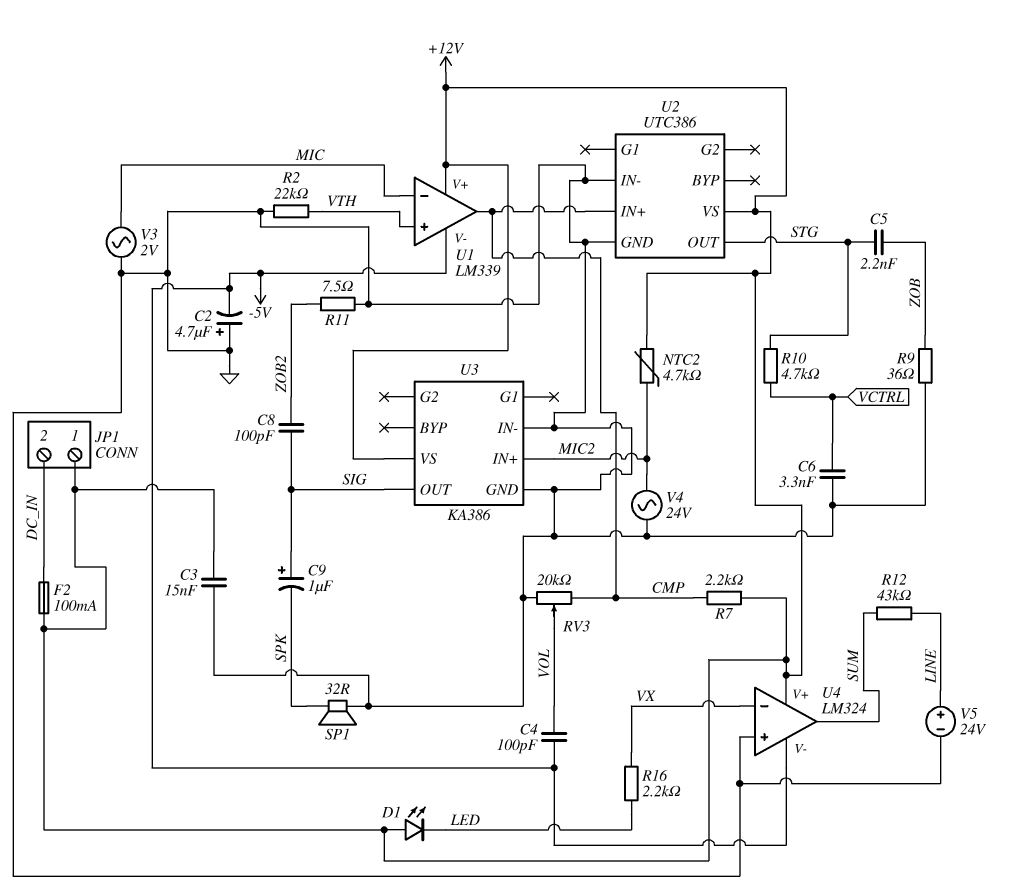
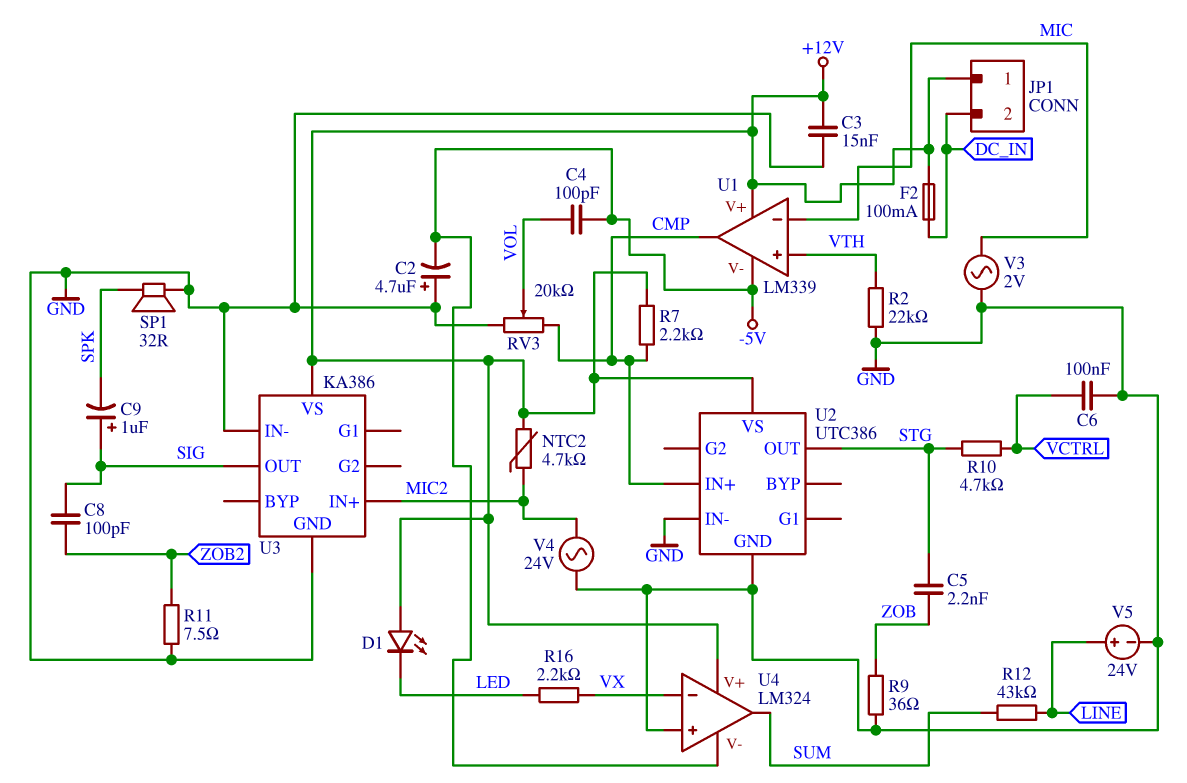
C6: 3.3nF (GND, VCTRL) -> 100nF (GND, VCTRL)

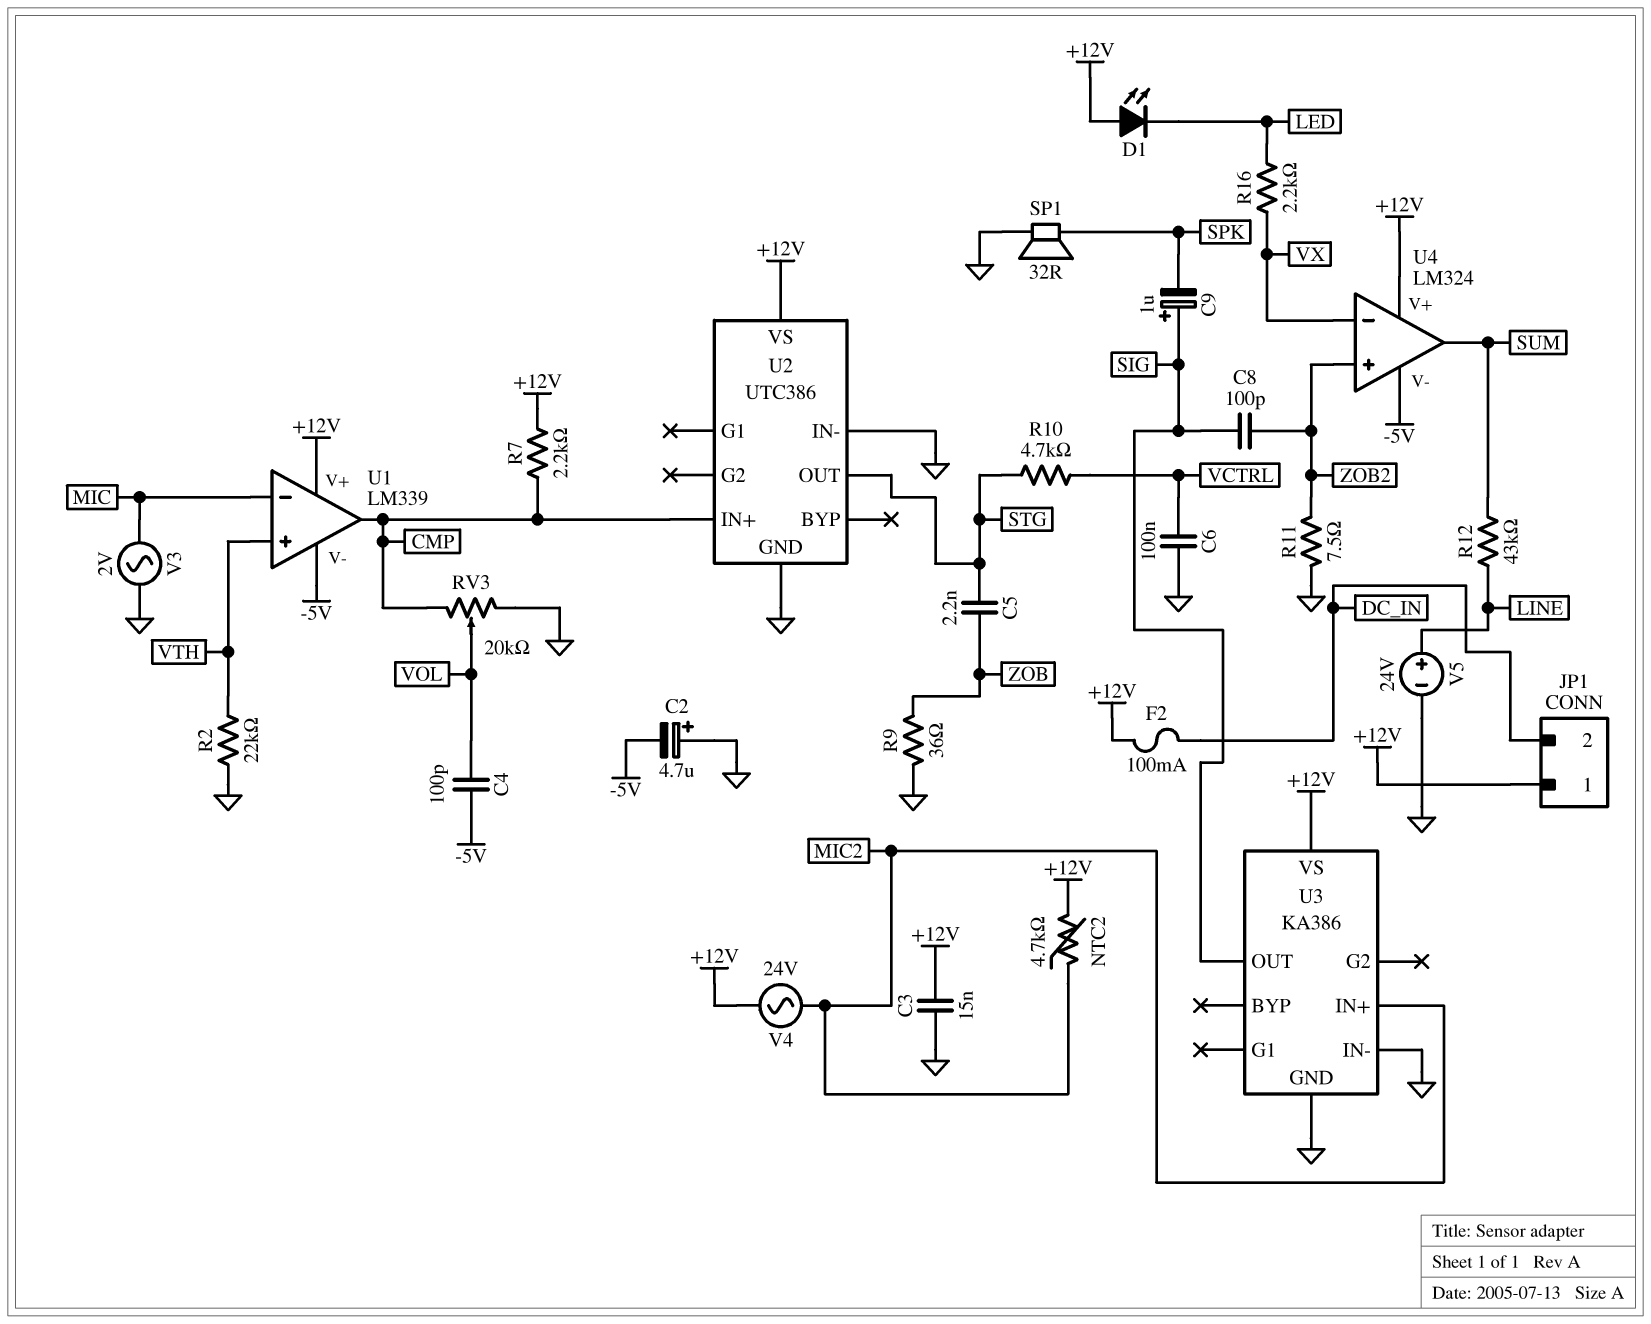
U4 pin in+: GND -> ZOB2
V4: AC 24V (GND, MIC2) -> AC 24V (+12V, MIC2)

